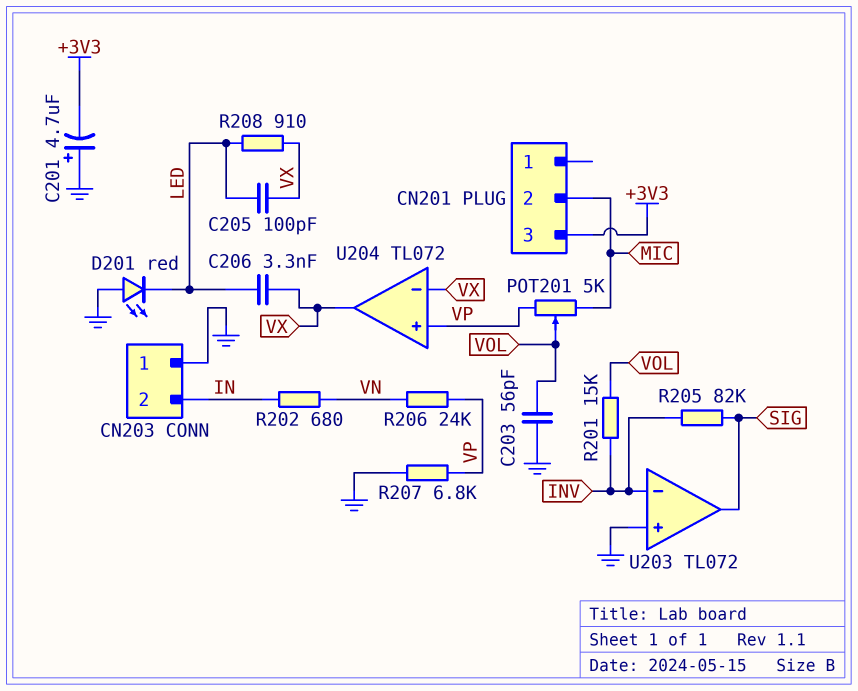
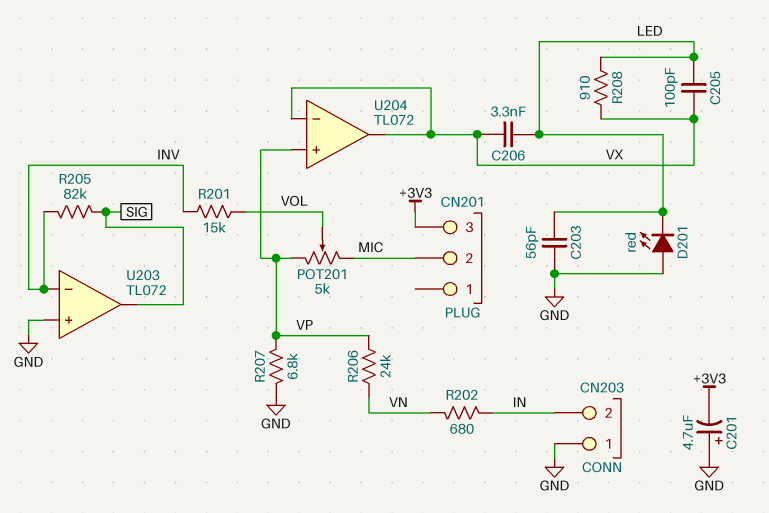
C203: 56pF (GND, VOL) -> 56pF (GND, LED)

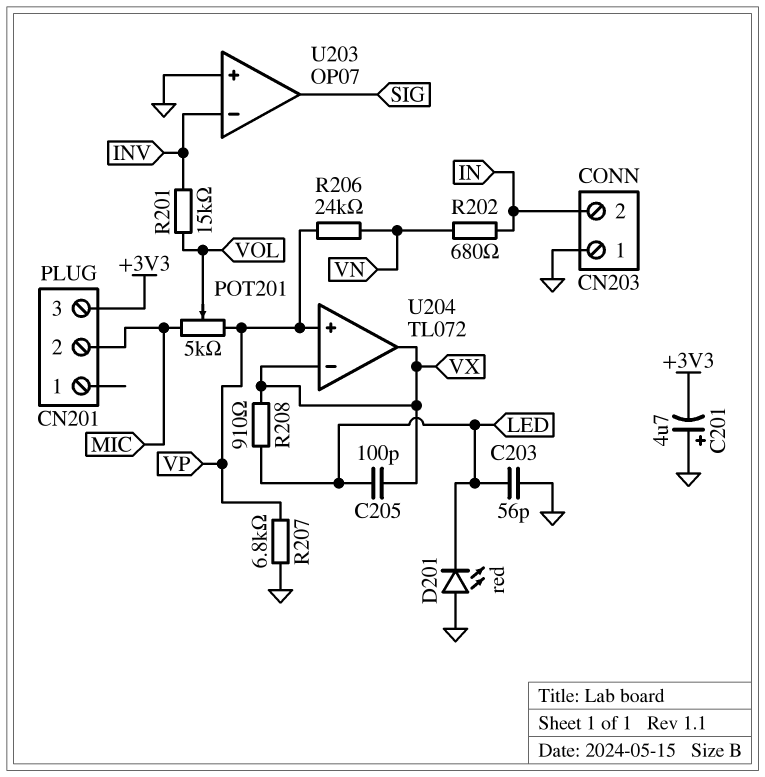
C206: 3.3nF (LED, VX) -> none
R205: 82k (INV, SIG) -> none
U203: TL072 -> OP07

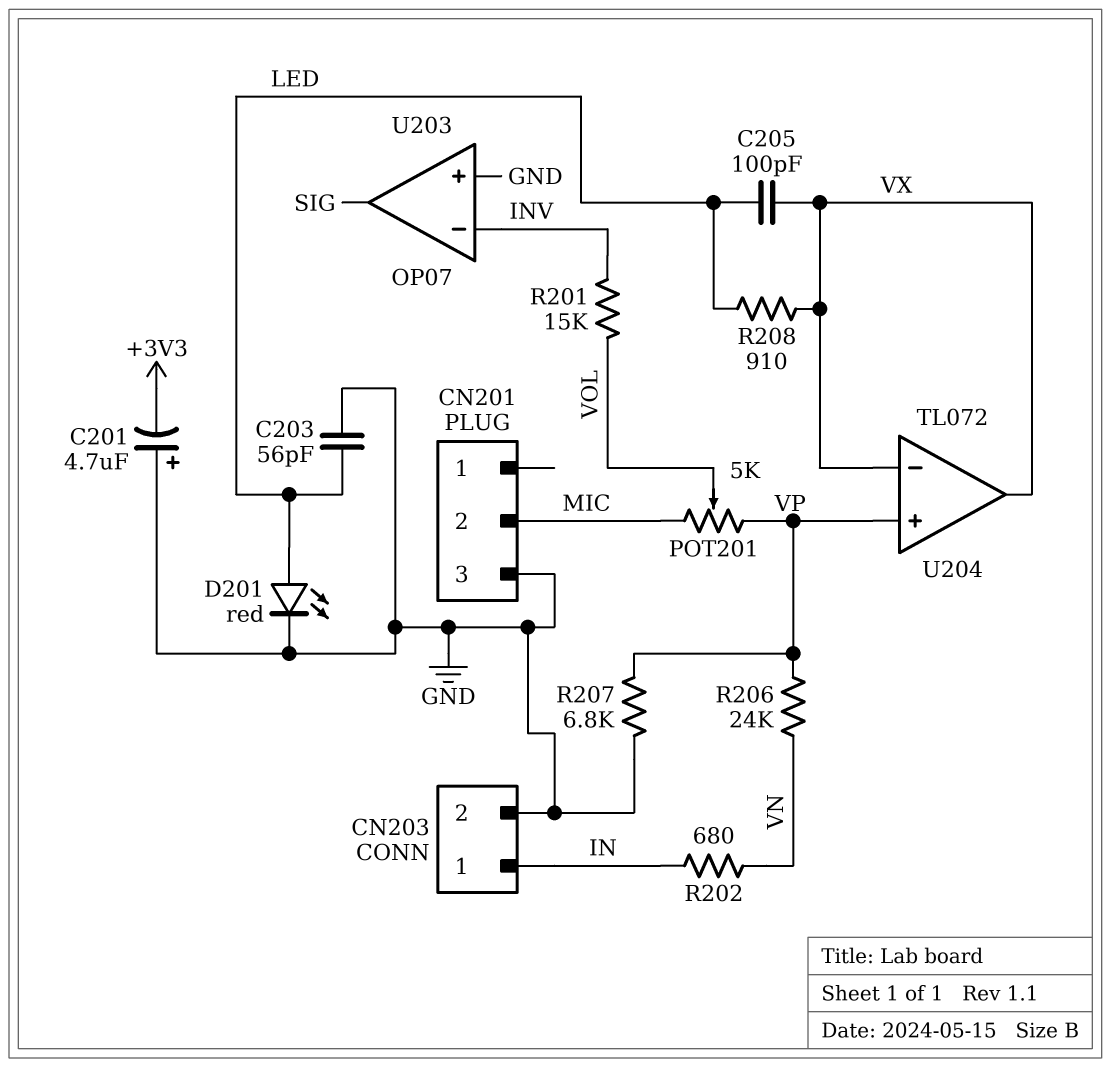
CN201 pin 3: +3V3 -> GND
CN203 pin 1: GND -> IN
CN203 pin 2: IN -> GND
D201: LED red (A GND, K LED) -> LED red (A LED, K GND)

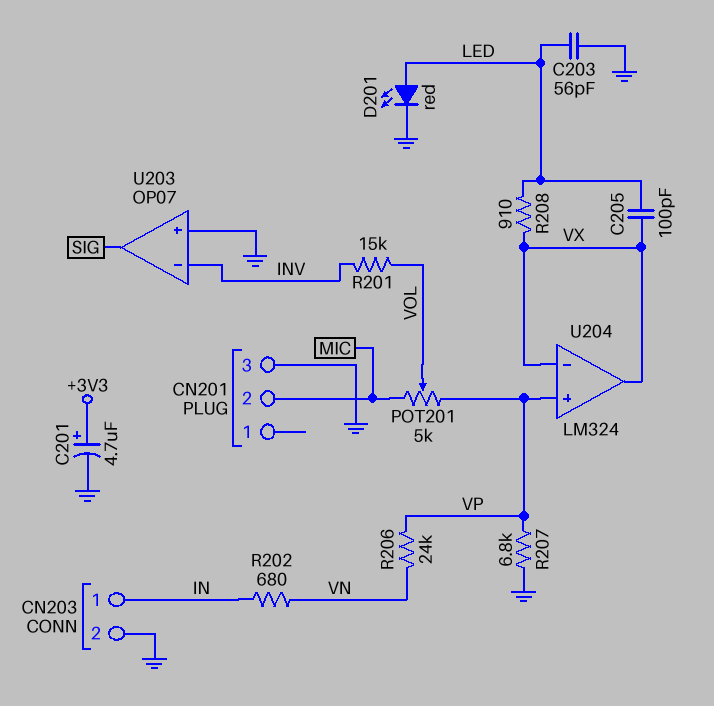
C201: 4.7uF (plus GND, minus +3V3) -> 4.7uF (plus +3V3, minus GND)
U204: TL072 -> LM324

